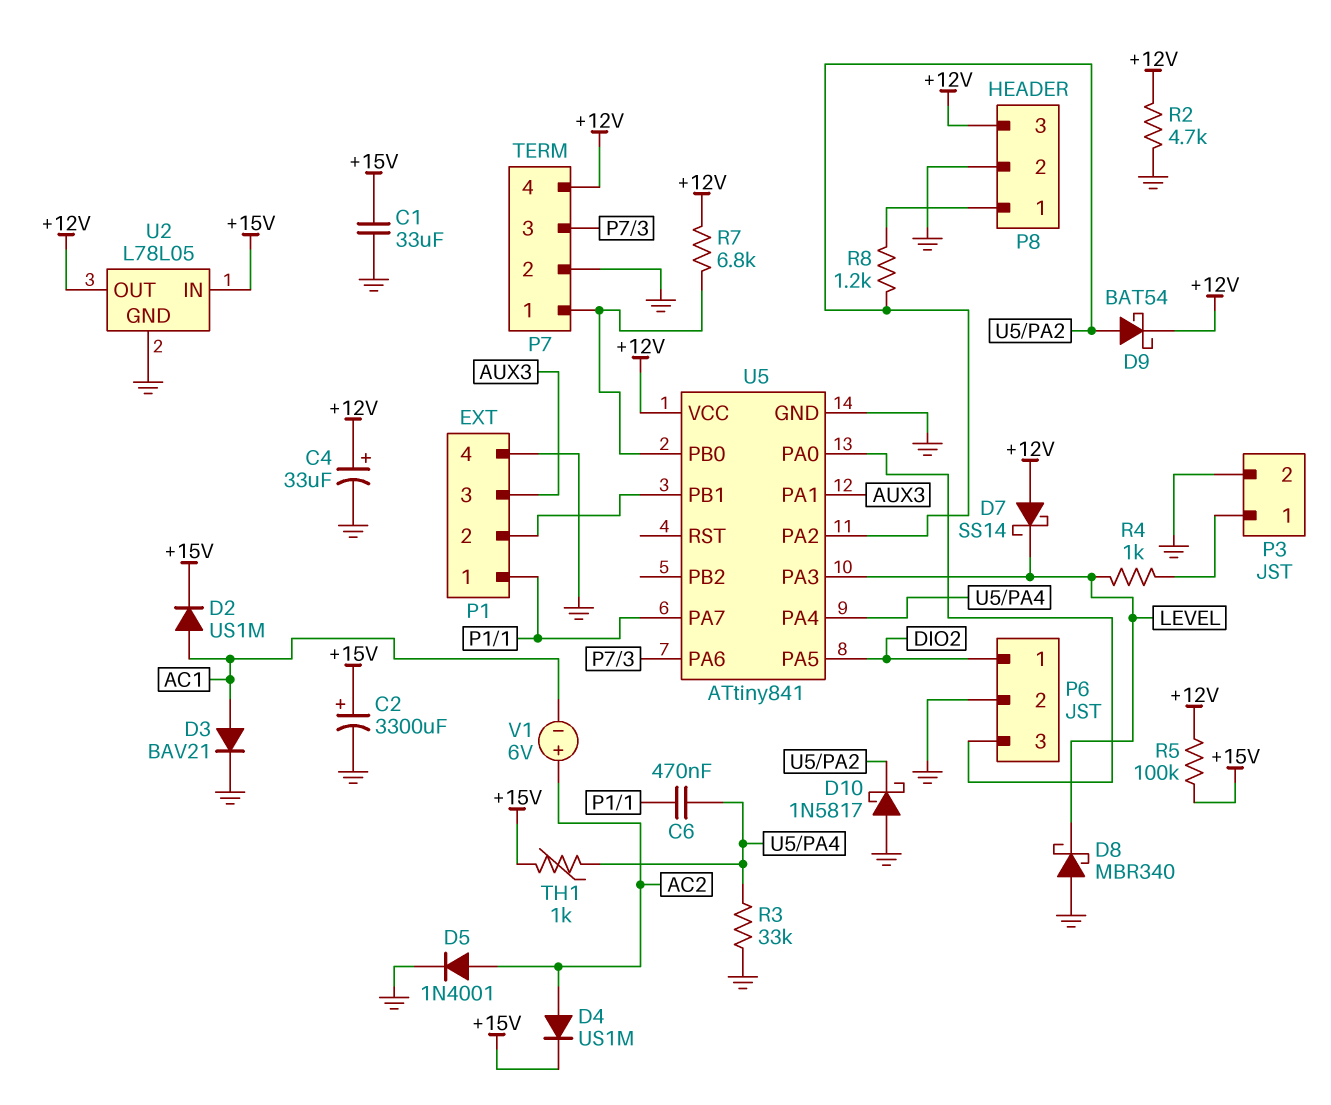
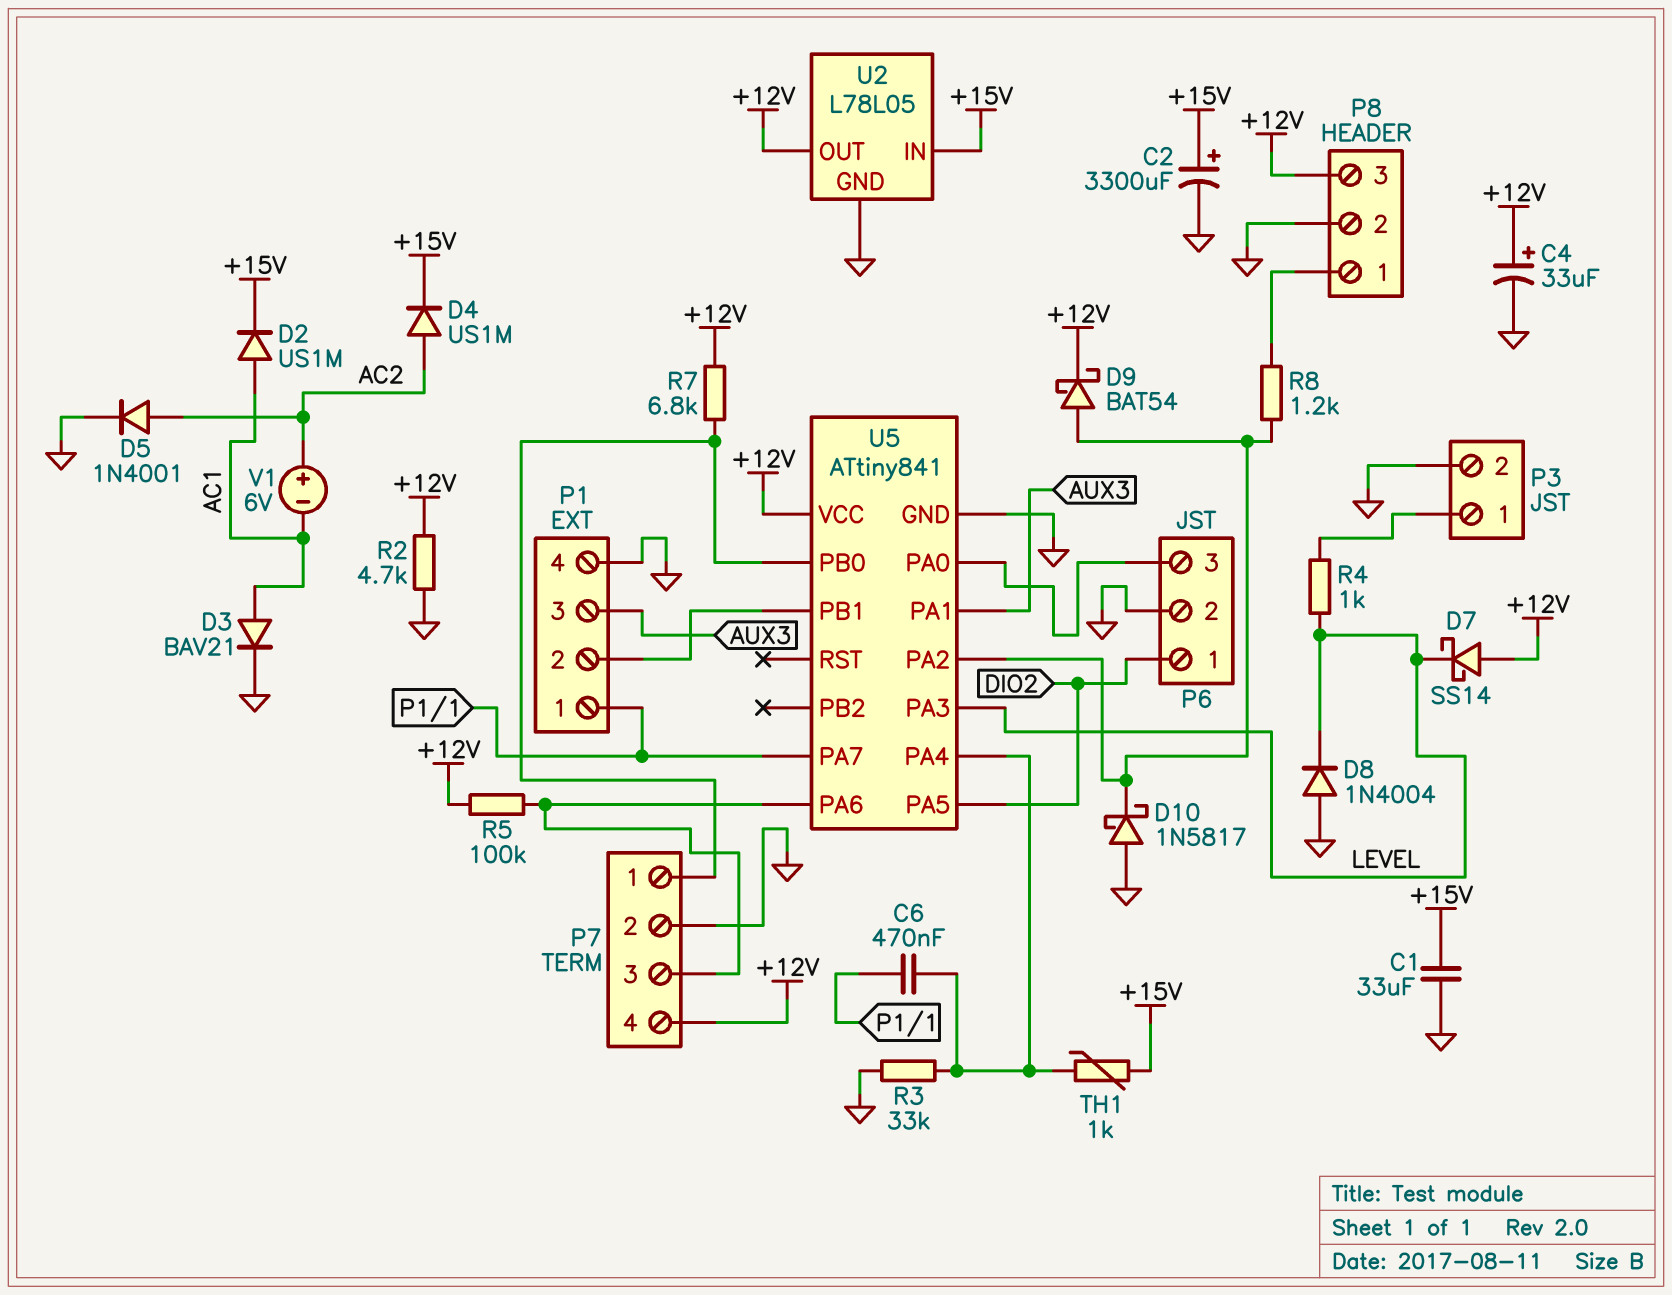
D8: schottky MBR340 (A GND, K LEVEL) -> diode 1N4004 (A GND, K LEVEL)
R5: 100k (+12V, +15V) -> 100k (+12V, P7/3)

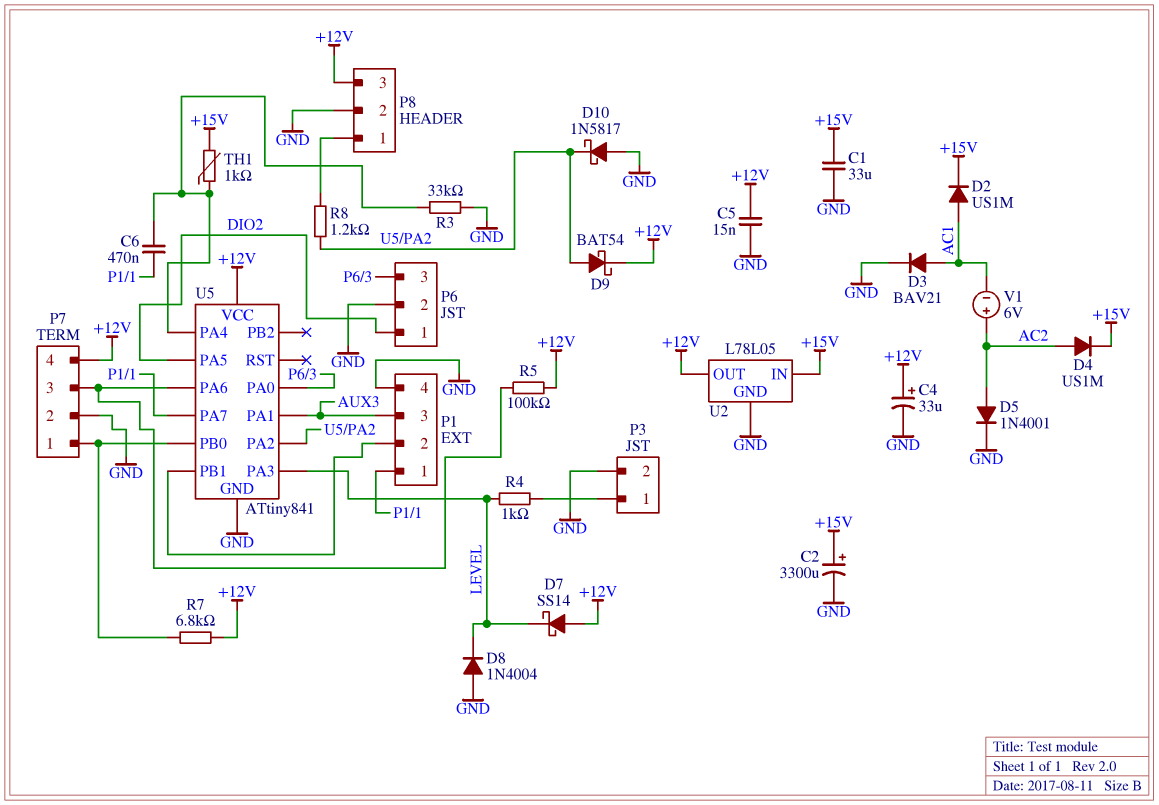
C5: none -> 15nF (+12V, GND)
R2: 4.7k (+12V, GND) -> none

